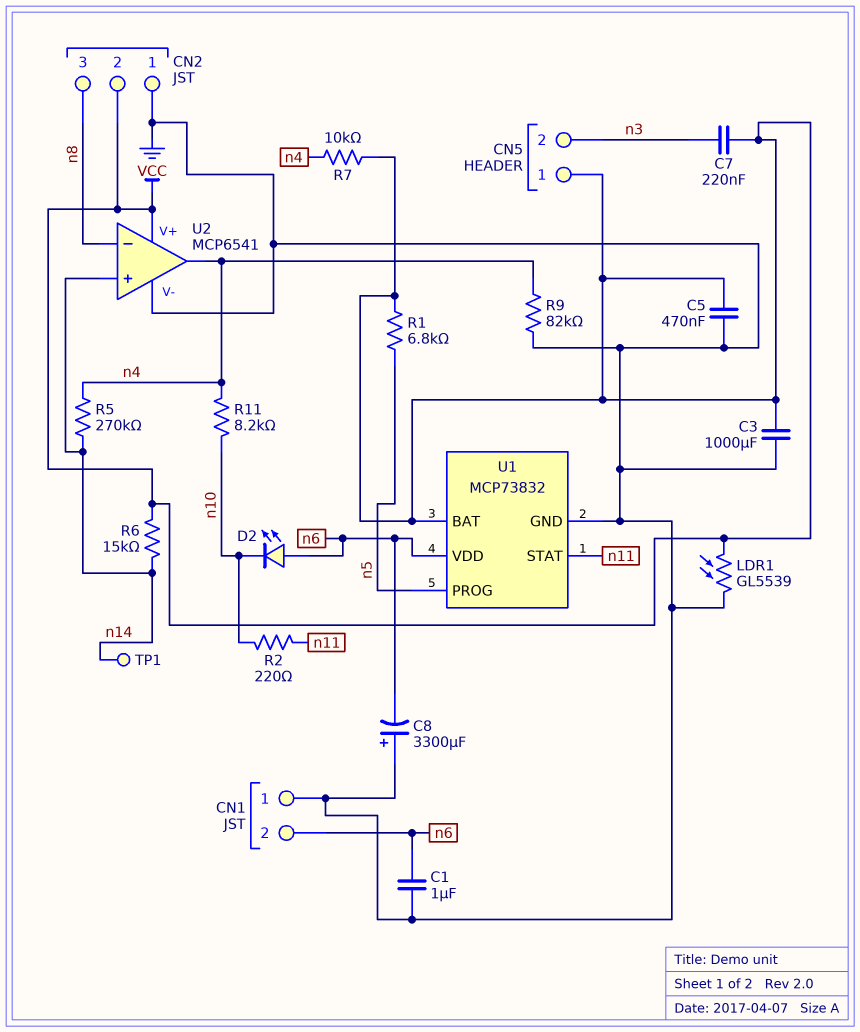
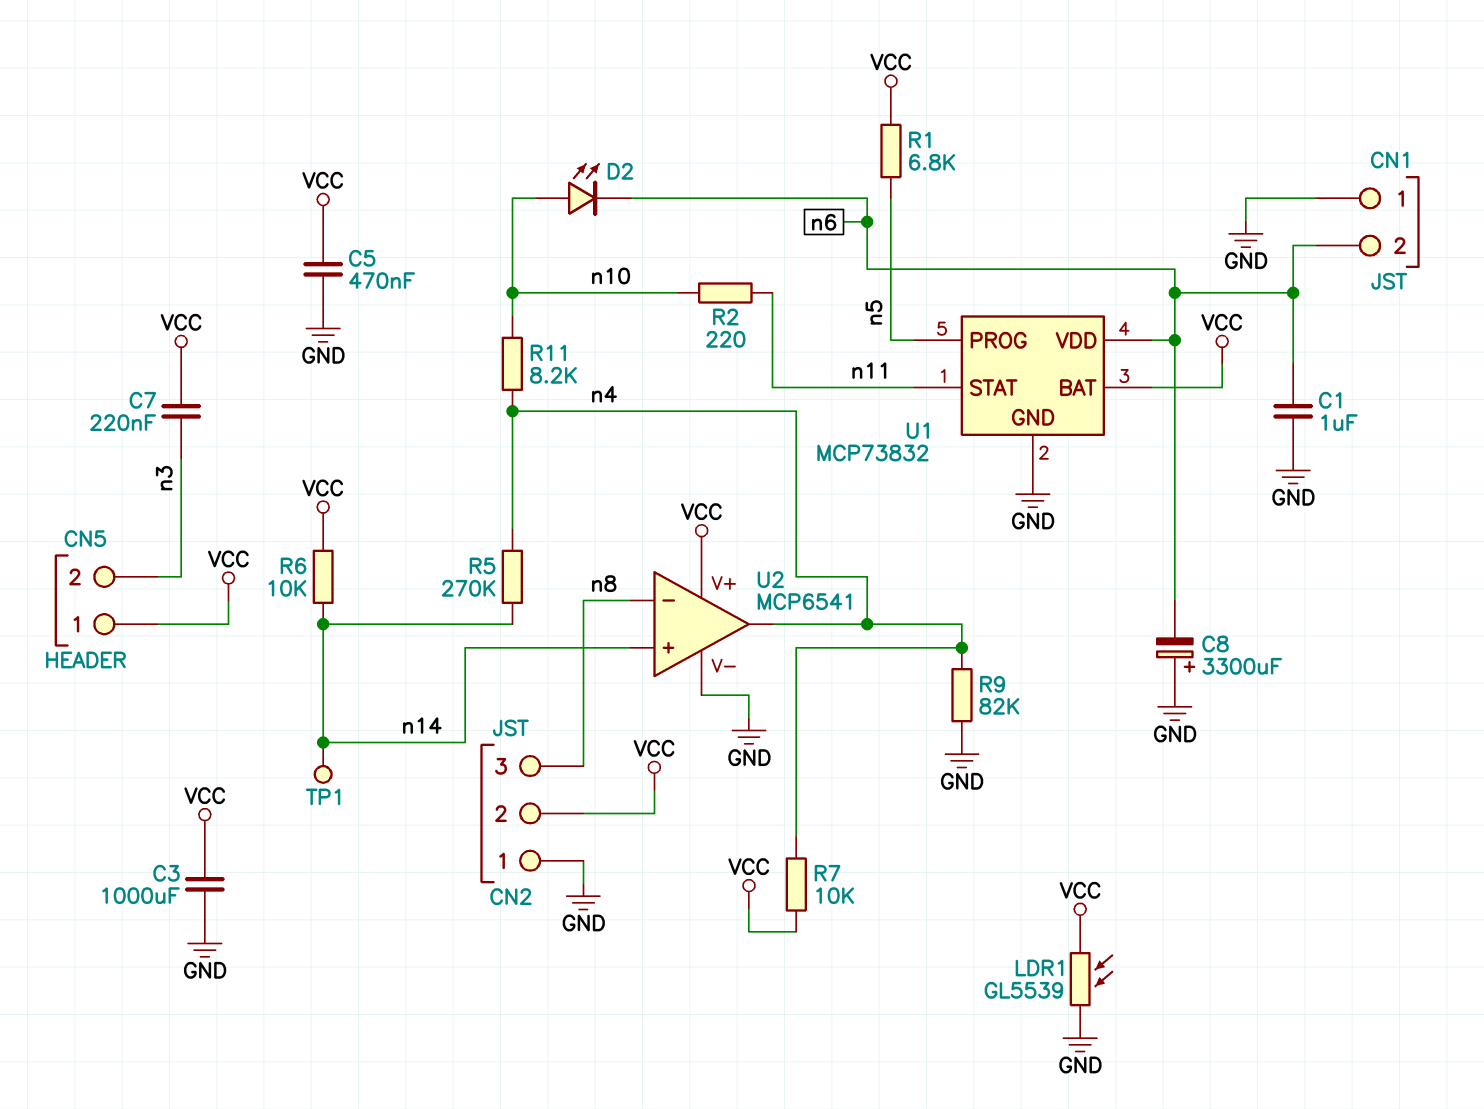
D2: LED (A n6, K n10) -> LED (A n10, K n6)
R6: 15k (VCC, n14) -> 10k (VCC, n14)

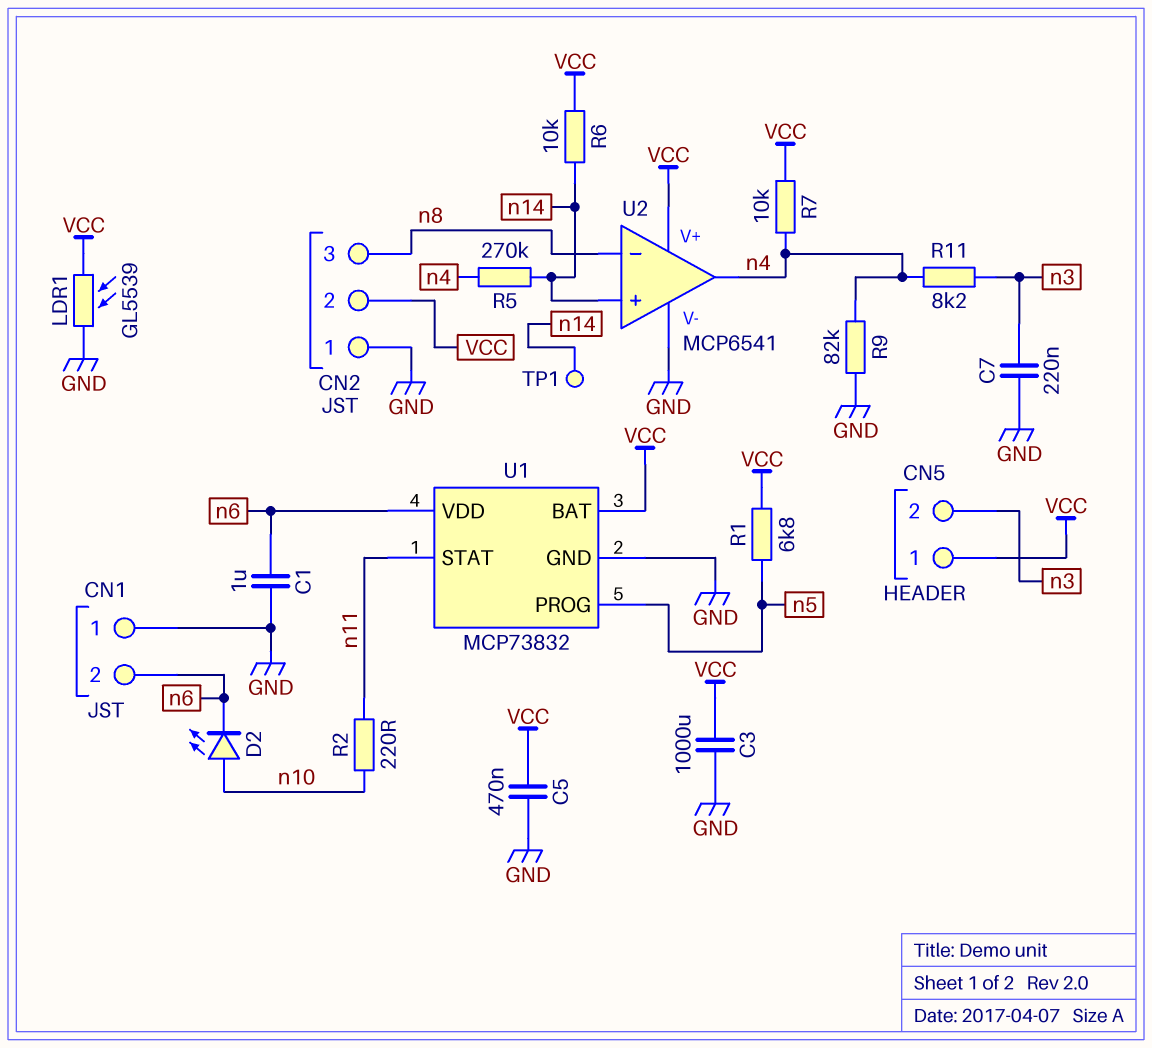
C7: 220nF (VCC, n3) -> 220nF (GND, n3)
C8: 3300uF (plus GND, minus n6) -> none
R11: 8.2k (n4, n10) -> 8.2k (n3, n4)

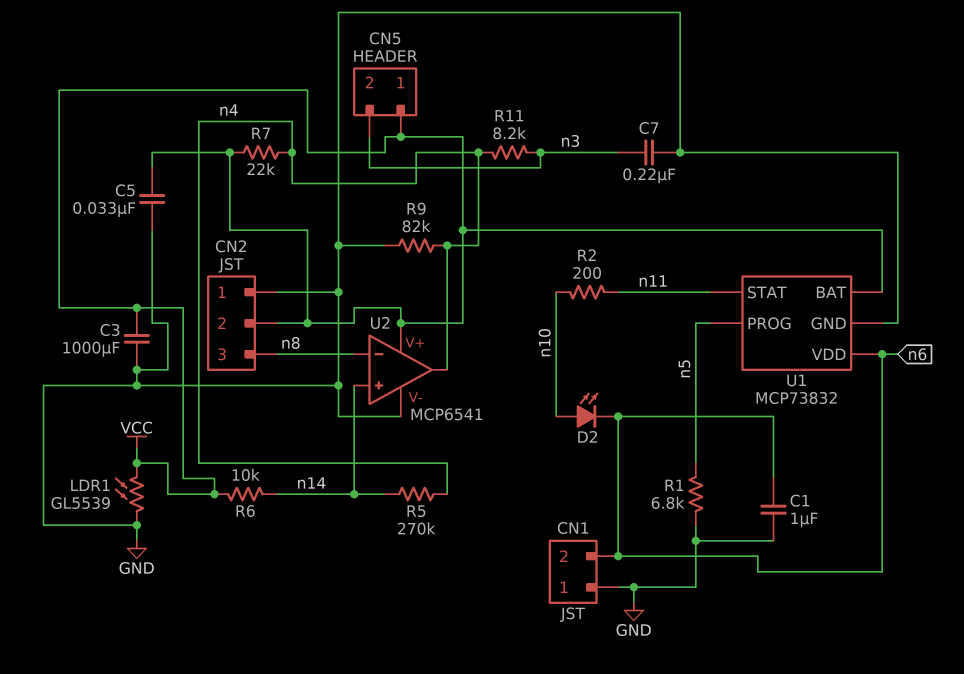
C5: 470nF (GND, VCC) -> 33nF (GND, VCC)
R1: 6.8k (VCC, n5) -> 6.8k (GND, n5)
R2: 220 (n10, n11) -> 200 (n10, n11)
R7: 10k (VCC, n4) -> 22k (VCC, n4)
TP1: test point (n14) -> none

